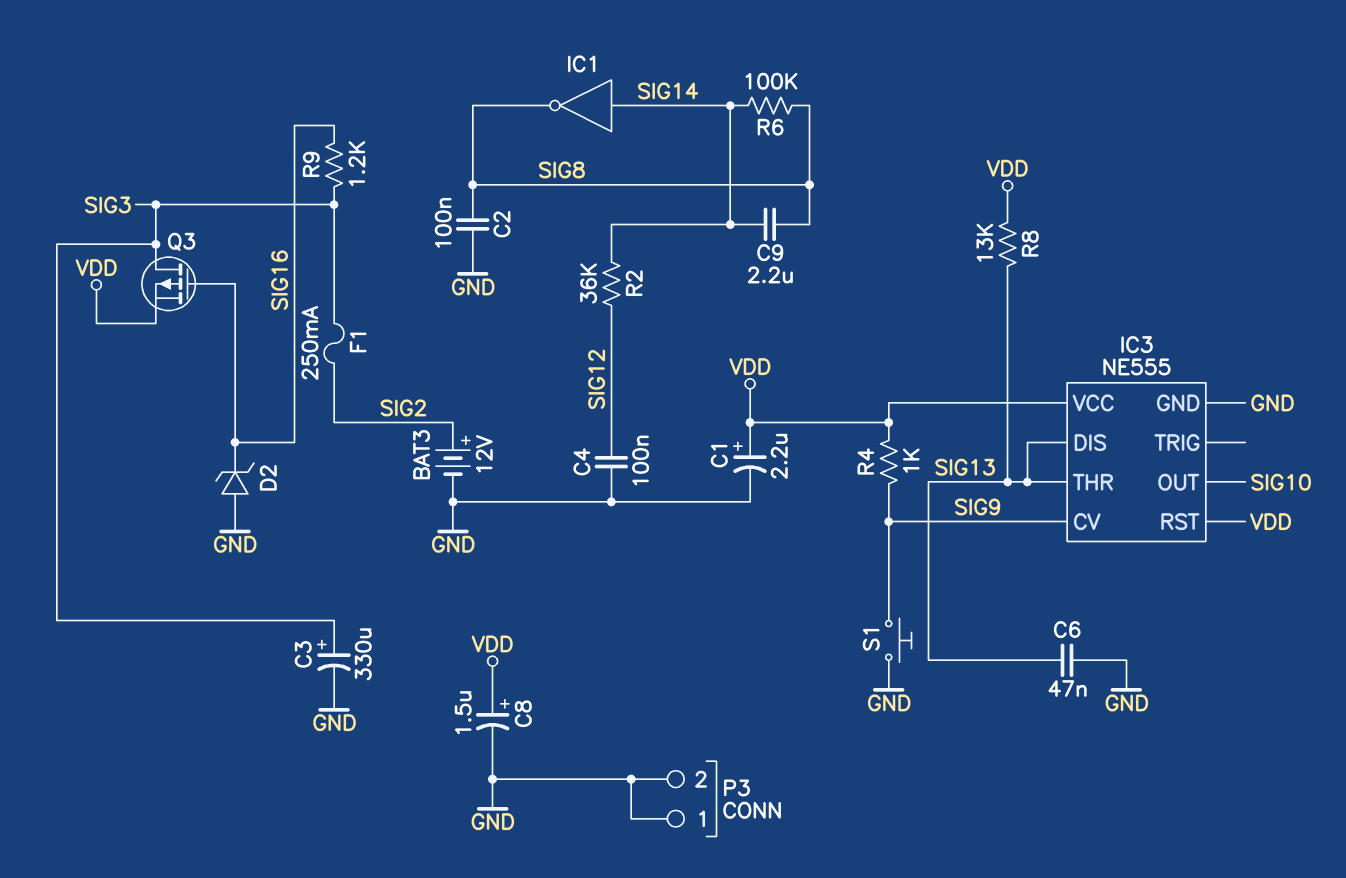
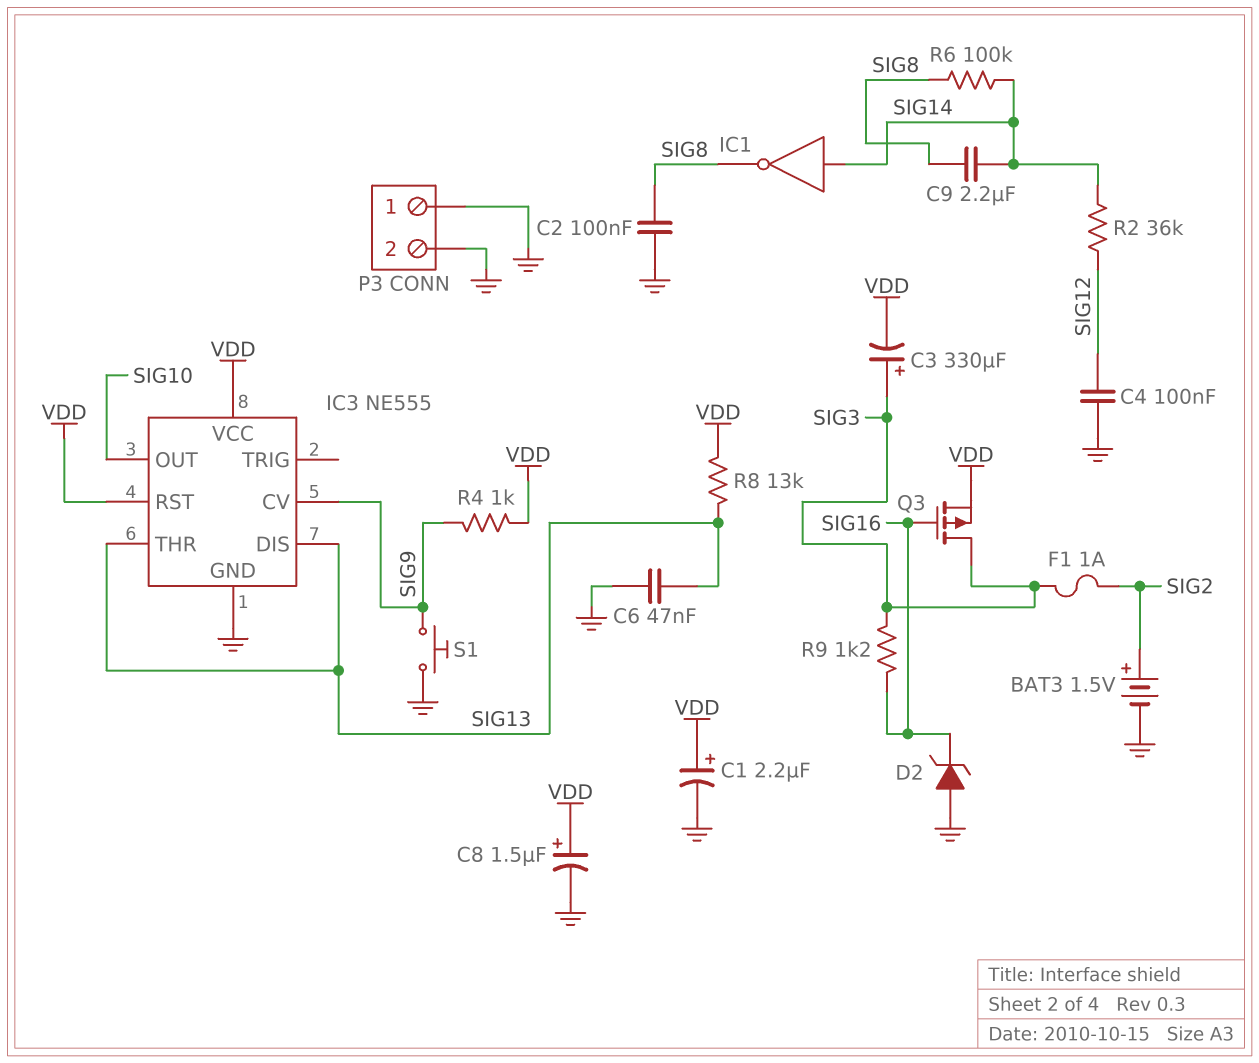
BAT3: 12V (plus SIG2, minus GND) -> 1.5V (plus SIG2, minus GND)
C3: 330uF (plus SIG3, minus GND) -> 330uF (plus SIG3, minus VDD)
F1: 250mA (SIG2, SIG3) -> 1A (SIG2, SIG3)

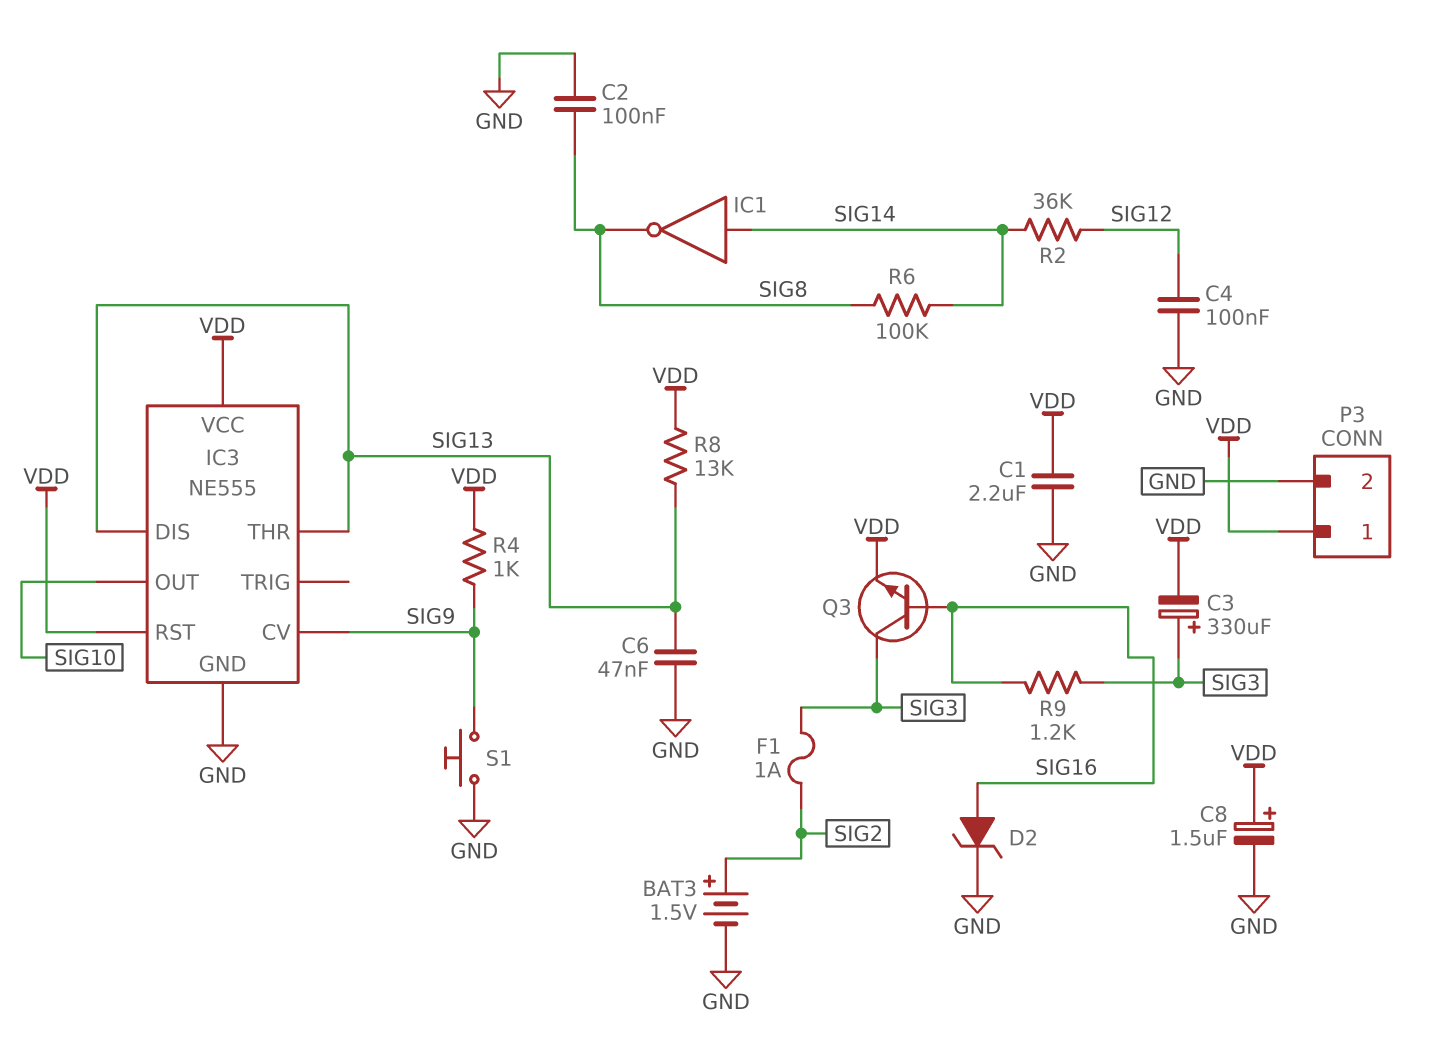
C1: 2.2uF (plus VDD, minus GND) -> 2.2uF (GND, VDD)
C9: 2.2uF (SIG8, SIG14) -> none
D2: zener (A GND, K SIG16) -> zener (A SIG16, K GND)
P3 pin 1: GND -> VDD
Q3: PMOS (G SIG16, D SIG3, S VDD) -> NPN (B SIG16, C SIG3, E VDD)

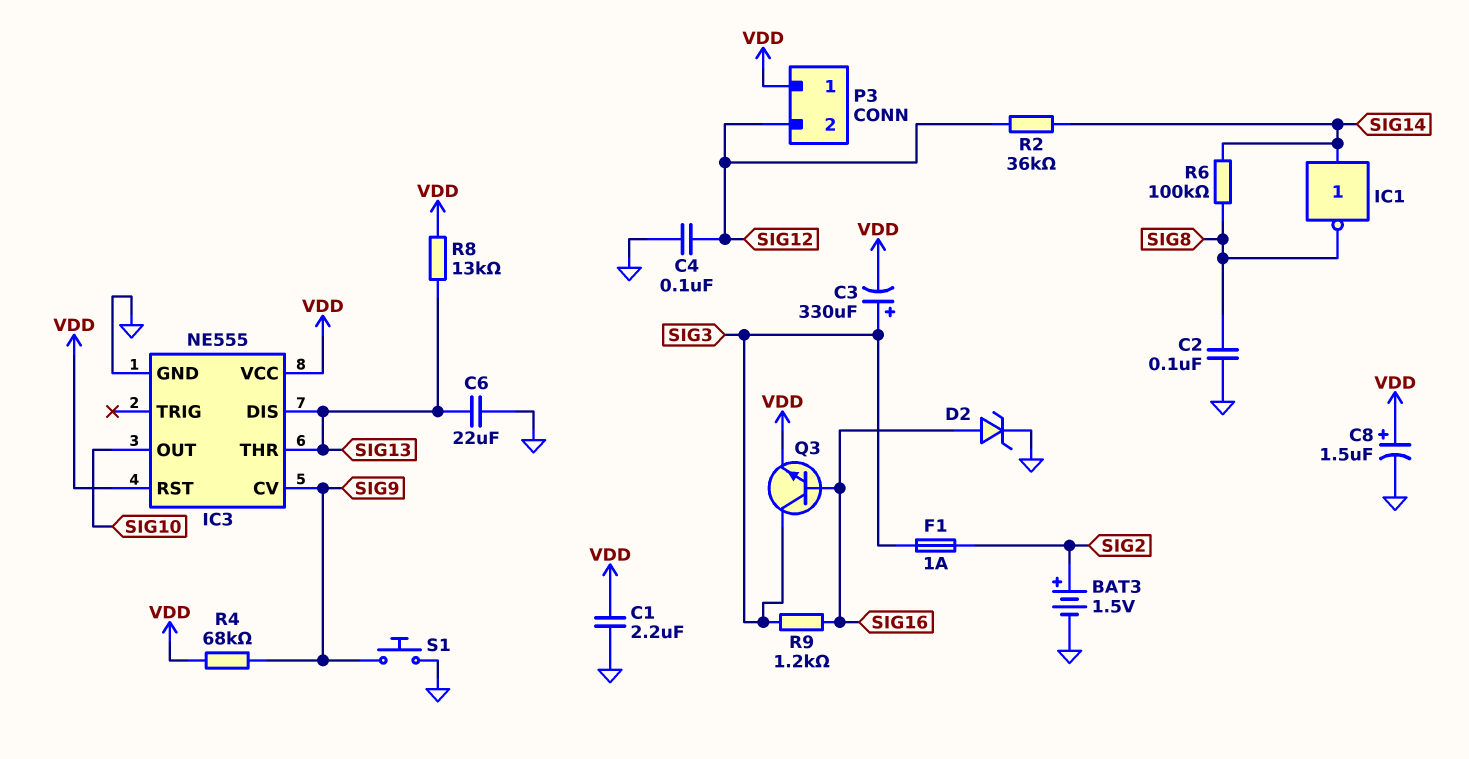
C6: 47nF (GND, SIG13) -> 22uF (GND, SIG13)
P3 pin 2: GND -> SIG12
R4: 1k (SIG9, VDD) -> 68k (SIG9, VDD)

